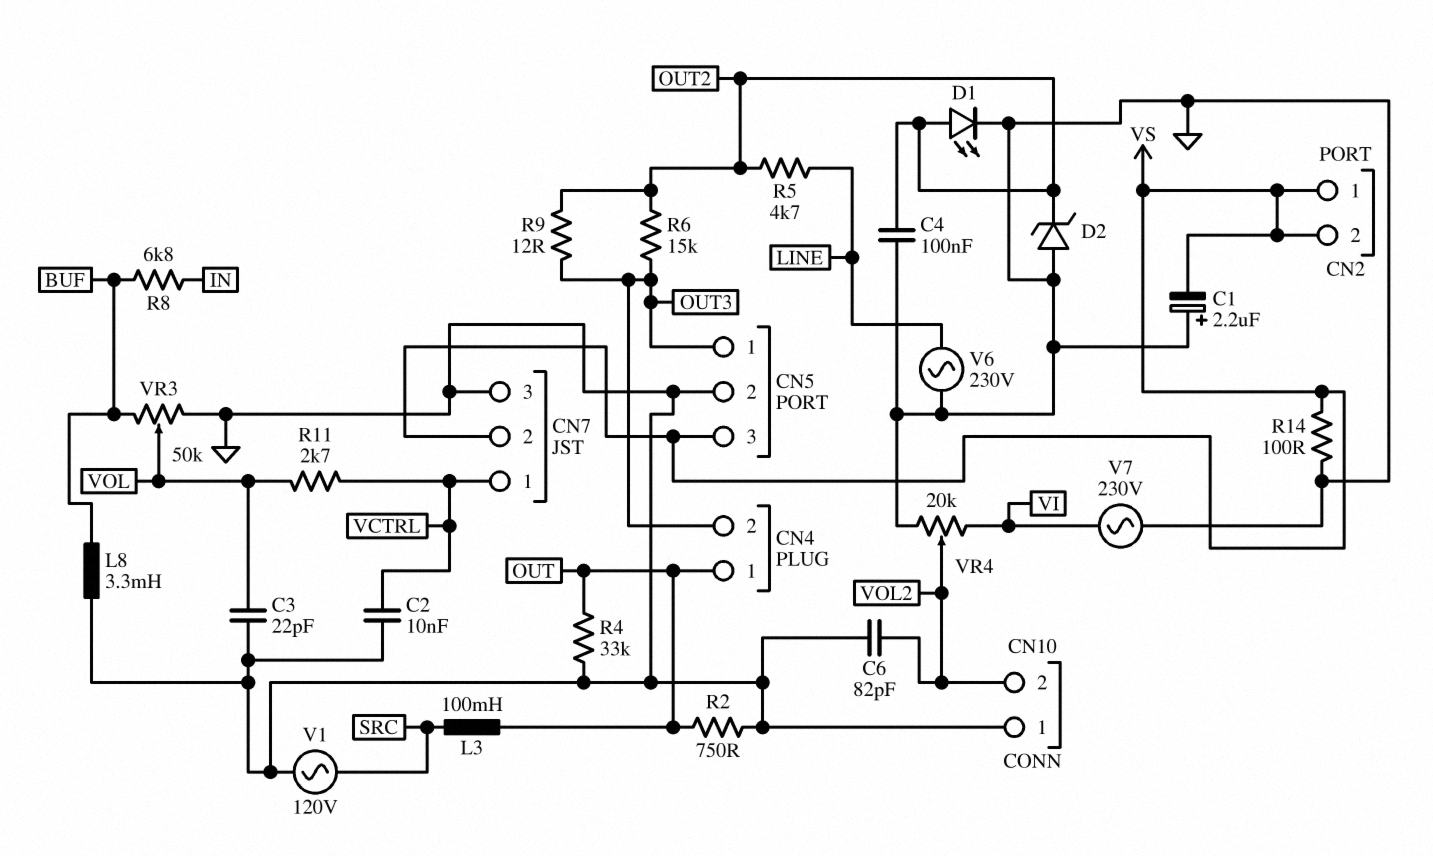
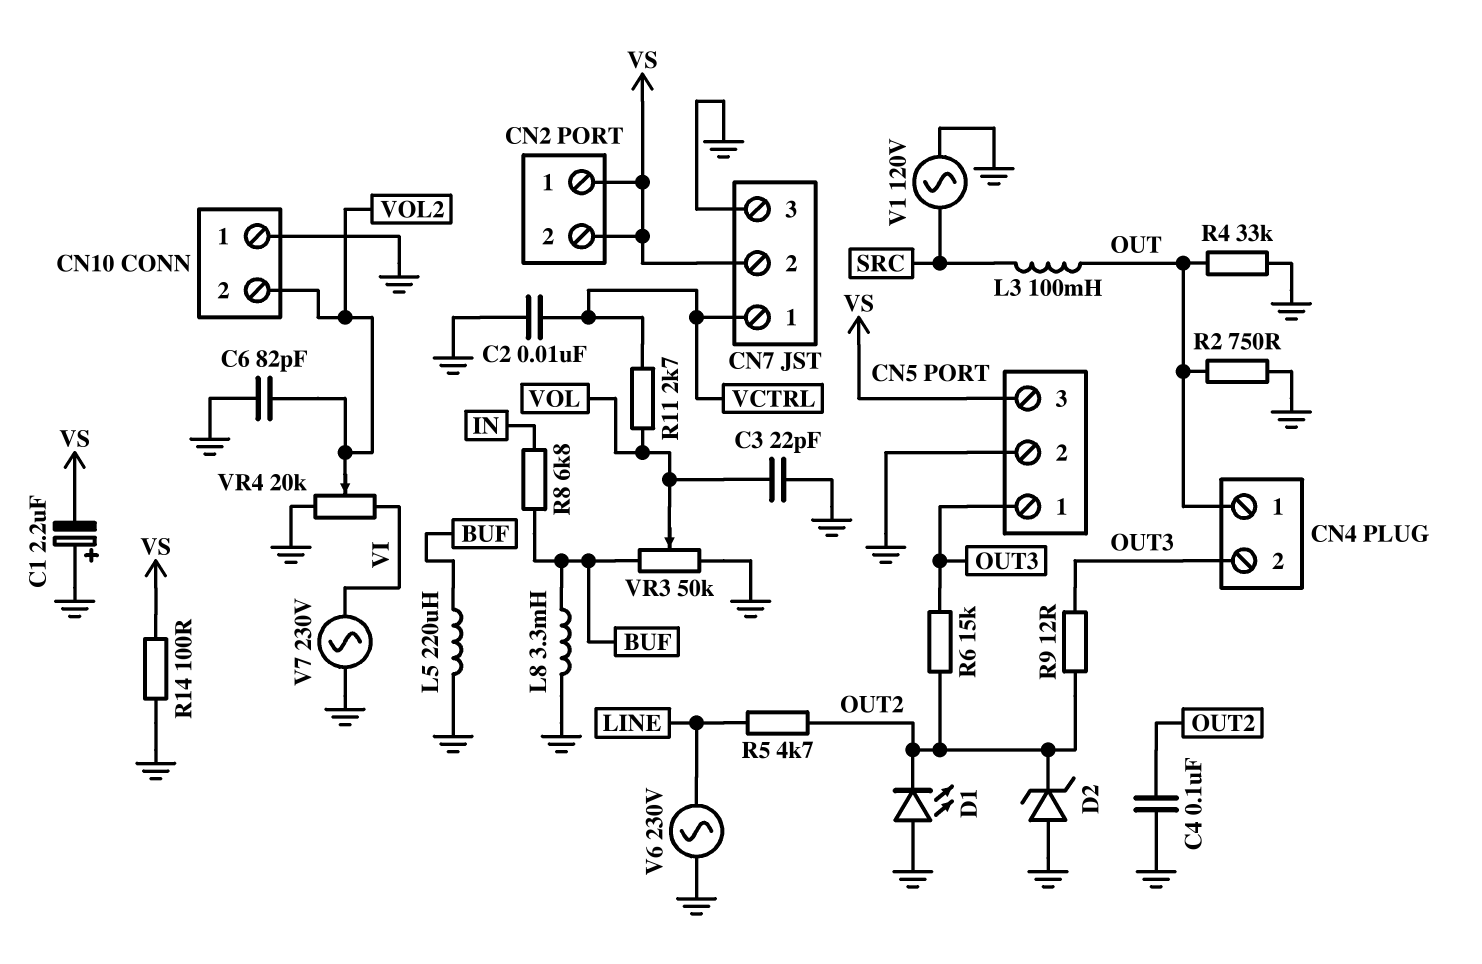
D1: LED (A OUT2, K GND) -> LED (A GND, K OUT2)
L5: none -> 220uH (BUF, GND)

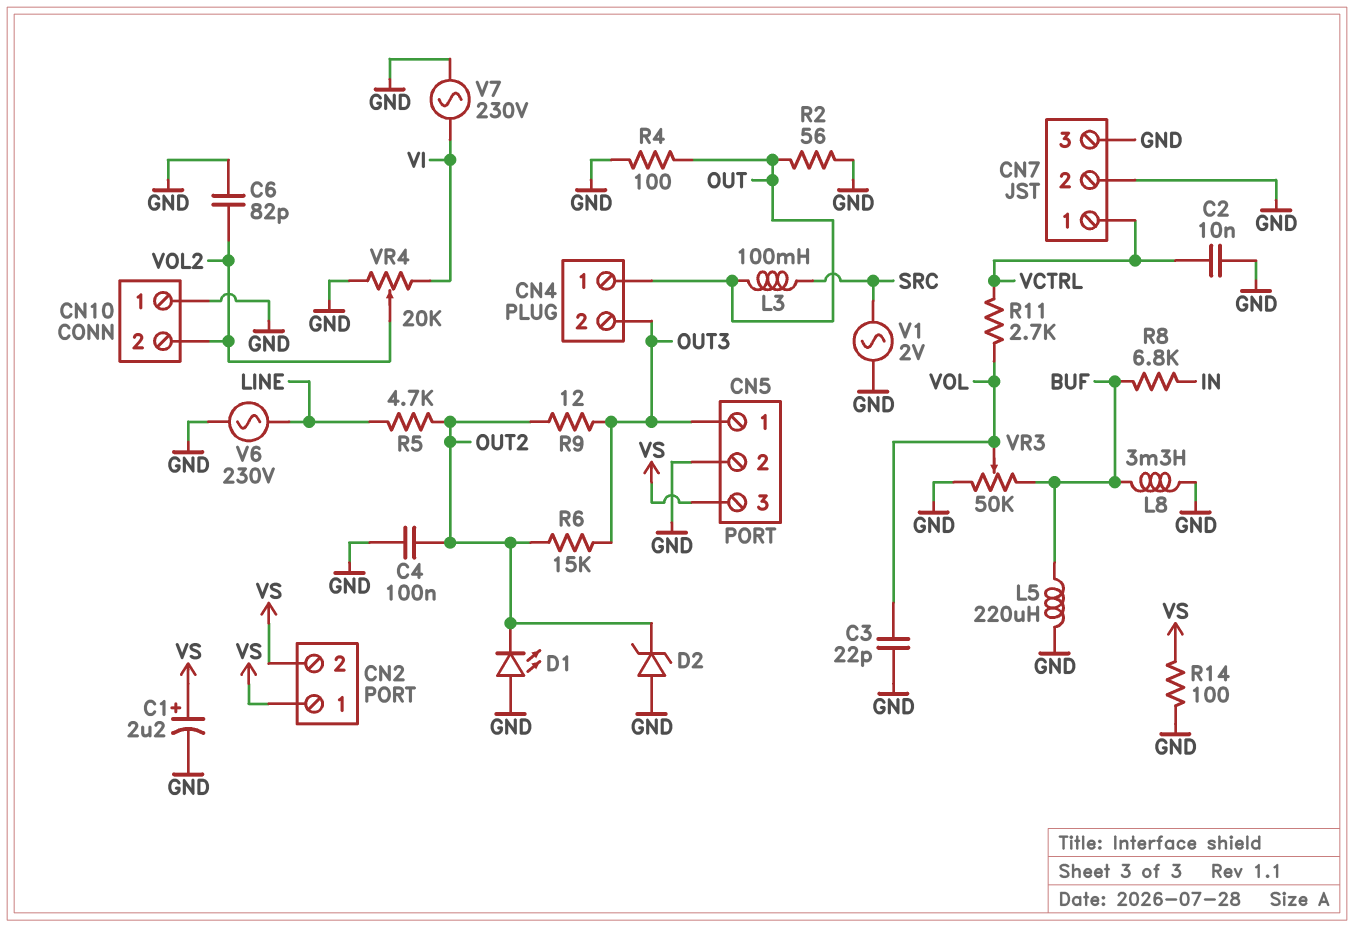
C1: 2.2uF (plus GND, minus VS) -> 2.2uF (plus VS, minus GND)
CN7 pin 2: VS -> GND
R2: 750 (GND, OUT) -> 56 (GND, OUT)
R4: 33k (GND, OUT) -> 100 (GND, OUT)
V1: AC 120V (GND, SRC) -> AC 2V (GND, SRC)

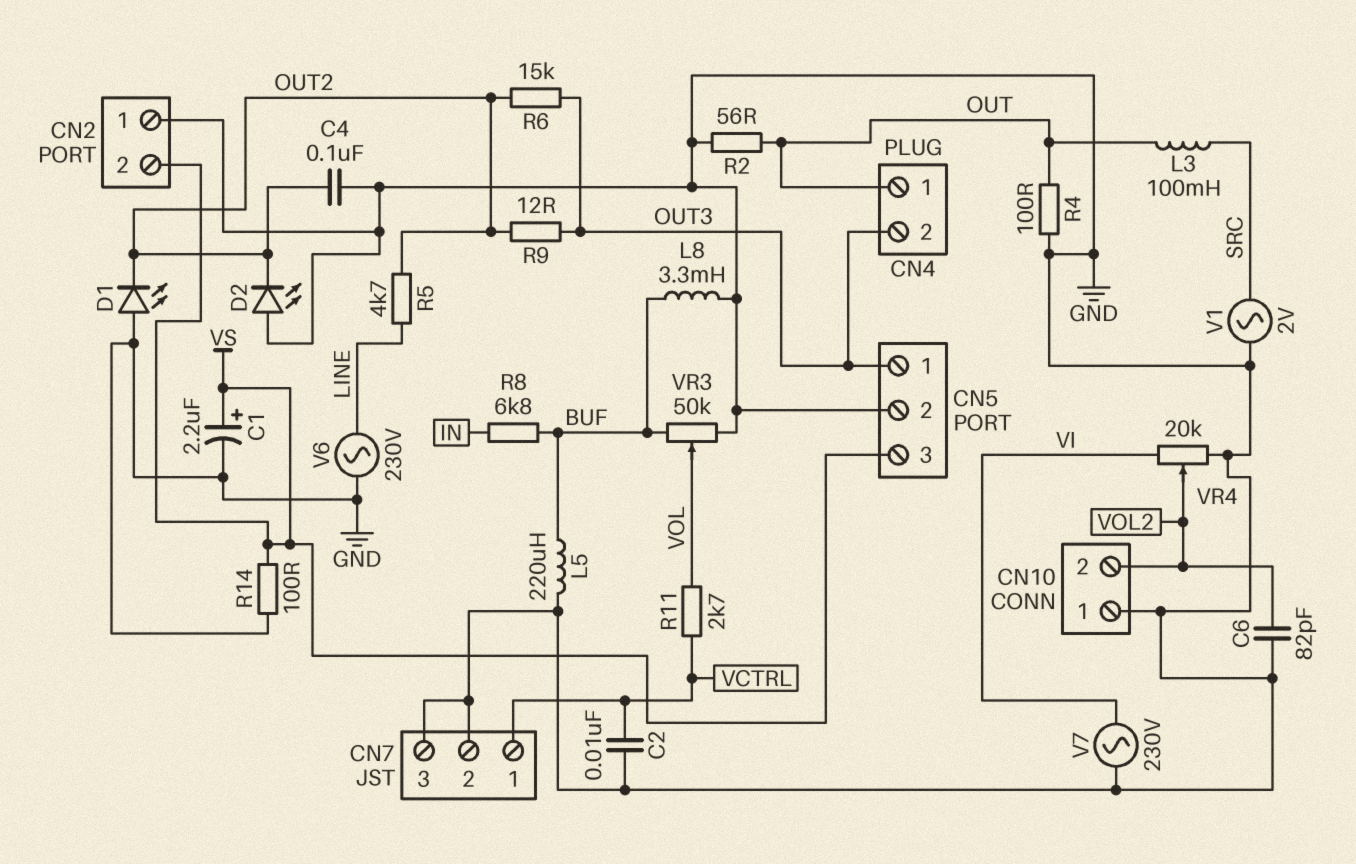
C3: 22pF (GND, VOL) -> none
CN2 pin 1: VS -> GND
D2: zener (A GND, K OUT2) -> LED (A GND, K OUT2)

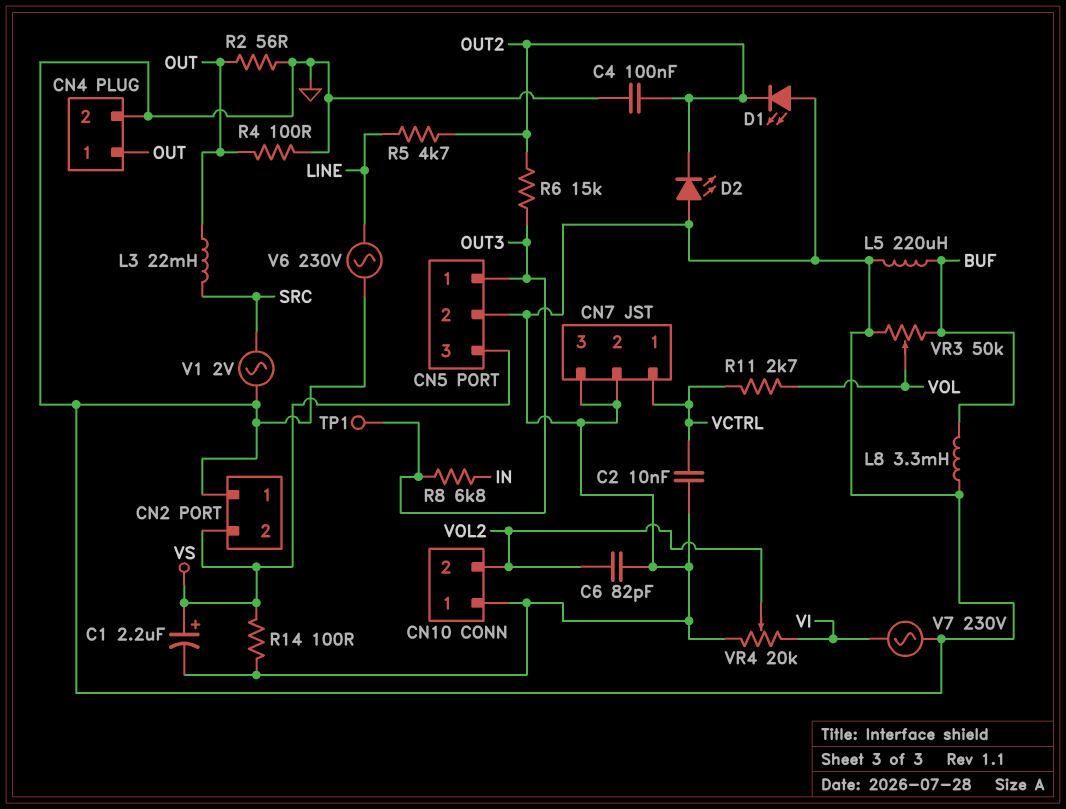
CN4 pin 2: OUT3 -> GND
L3: 100mH (OUT, SRC) -> 22mH (OUT, SRC)
R8: 6.8k (BUF, IN) -> 6.8k (IN, OUT3)
R9: 12 (OUT2, OUT3) -> none
TP1: none -> test point (OUT3)

